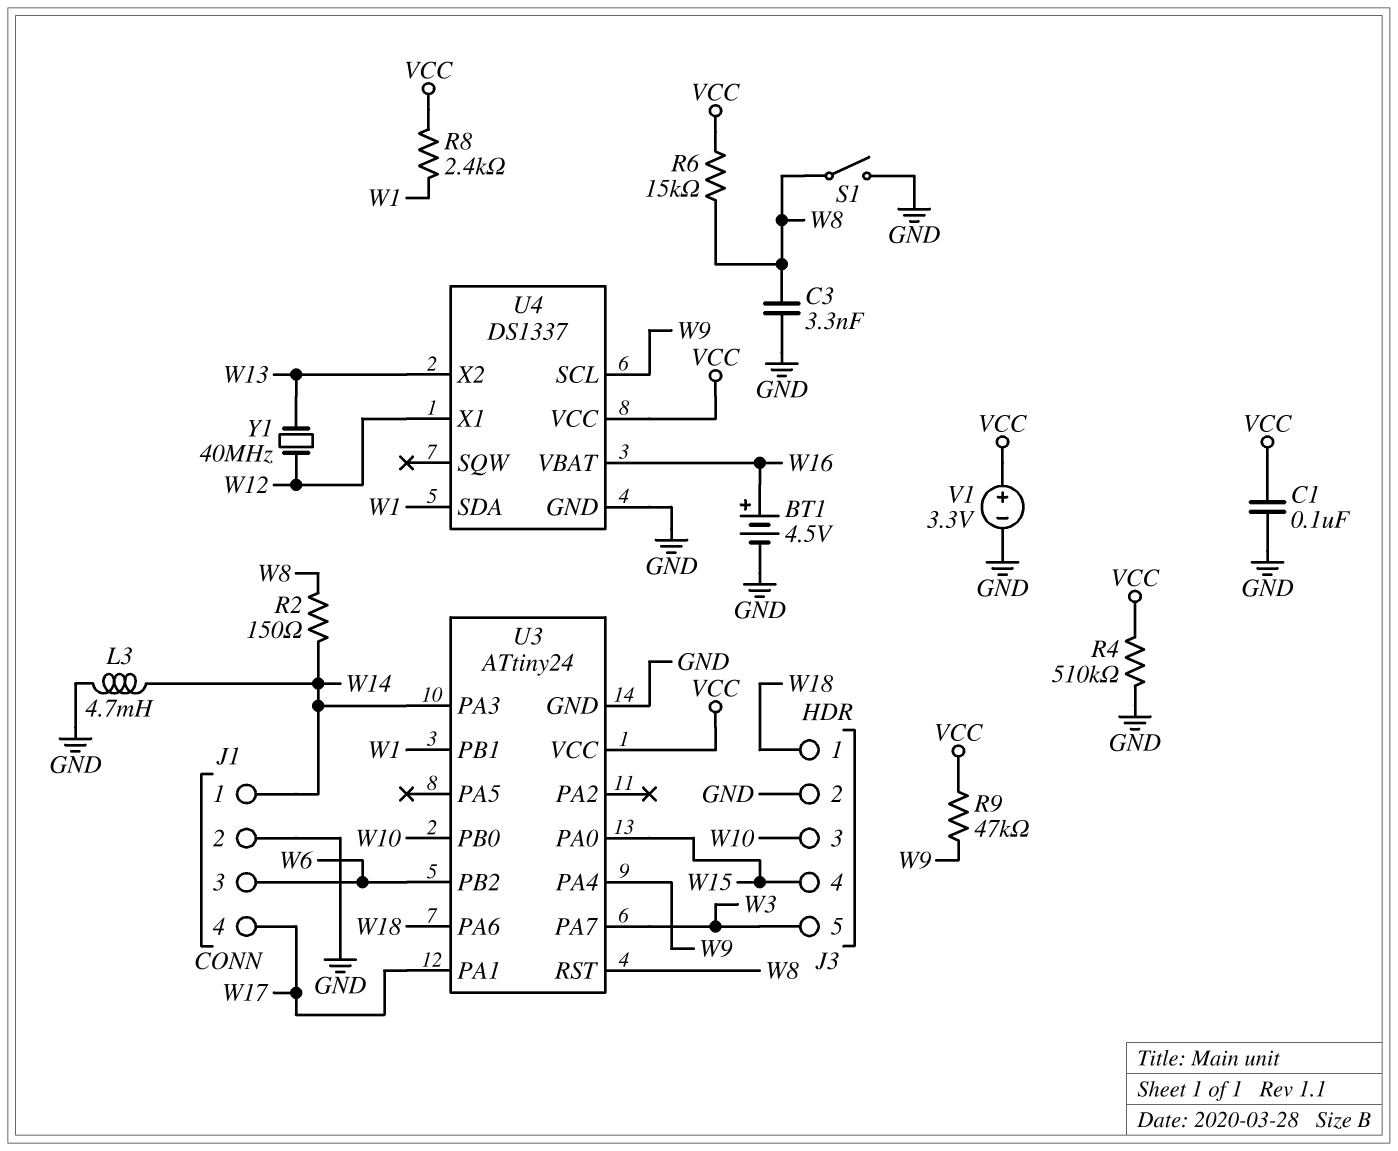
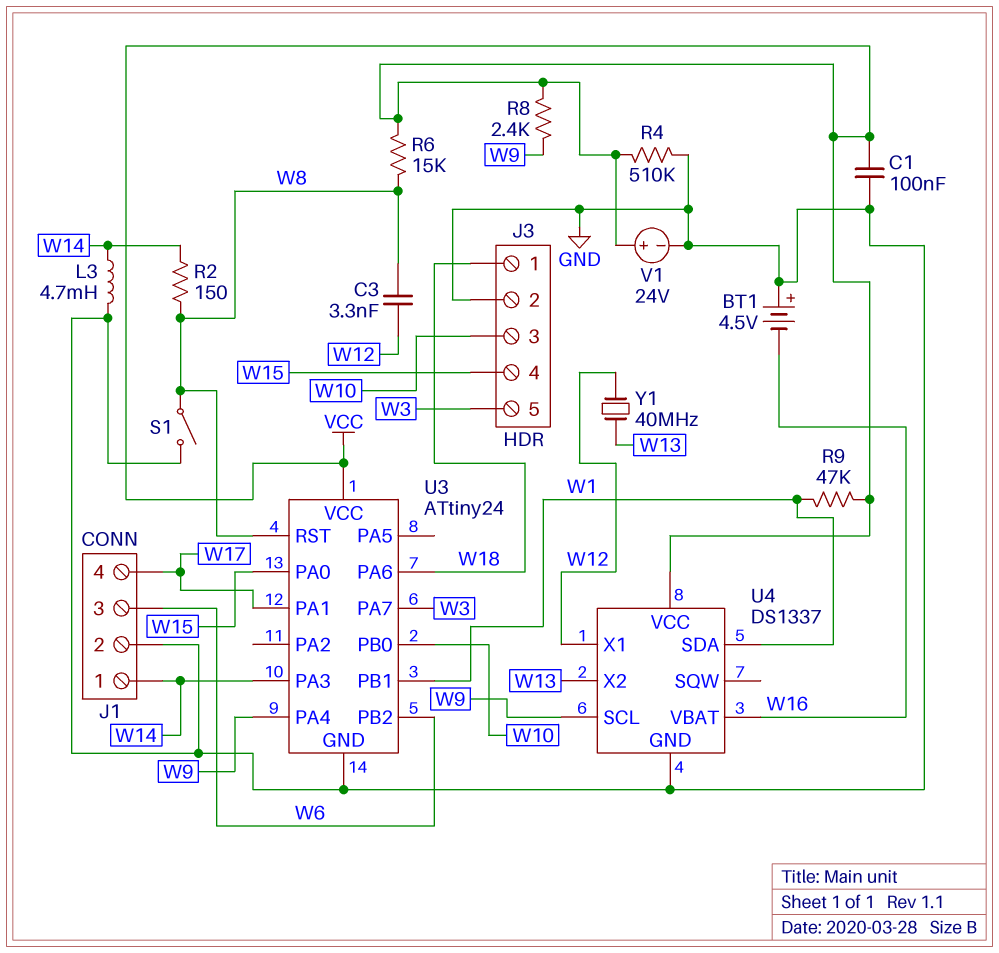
BT1: 4.5V (plus W16, minus GND) -> 4.5V (plus GND, minus W16)
C3: 3.3nF (GND, W8) -> 3.3nF (W8, W12)
R8: 2.4k (VCC, W1) -> 2.4k (VCC, W9)
R9: 47k (VCC, W9) -> 47k (VCC, W1)
V1: 3.3V (plus VCC, minus GND) -> 24V (plus VCC, minus GND)

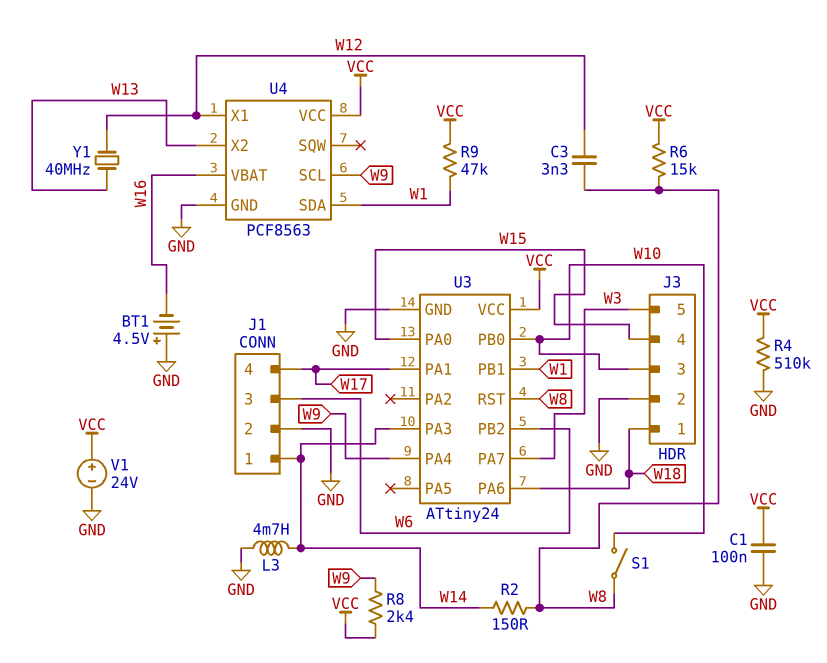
S1: switch (GND, W8) -> switch (W8, W10)
U4: DS1337 -> PCF8563

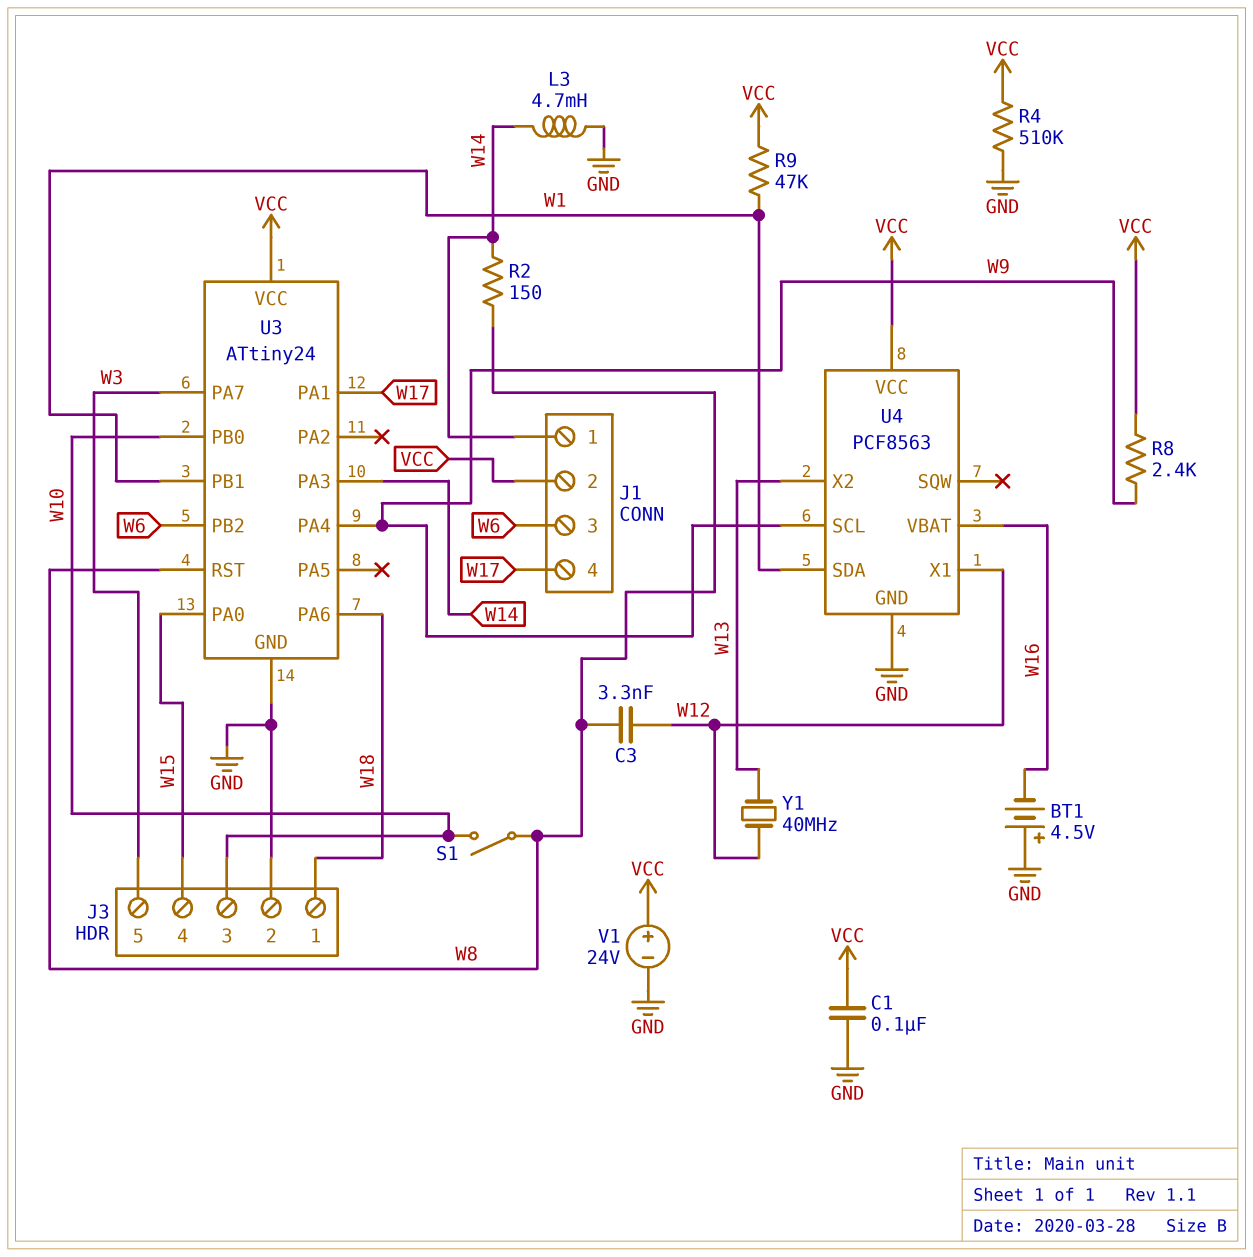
J1 pin 2: GND -> VCC
R6: 15k (VCC, W8) -> none

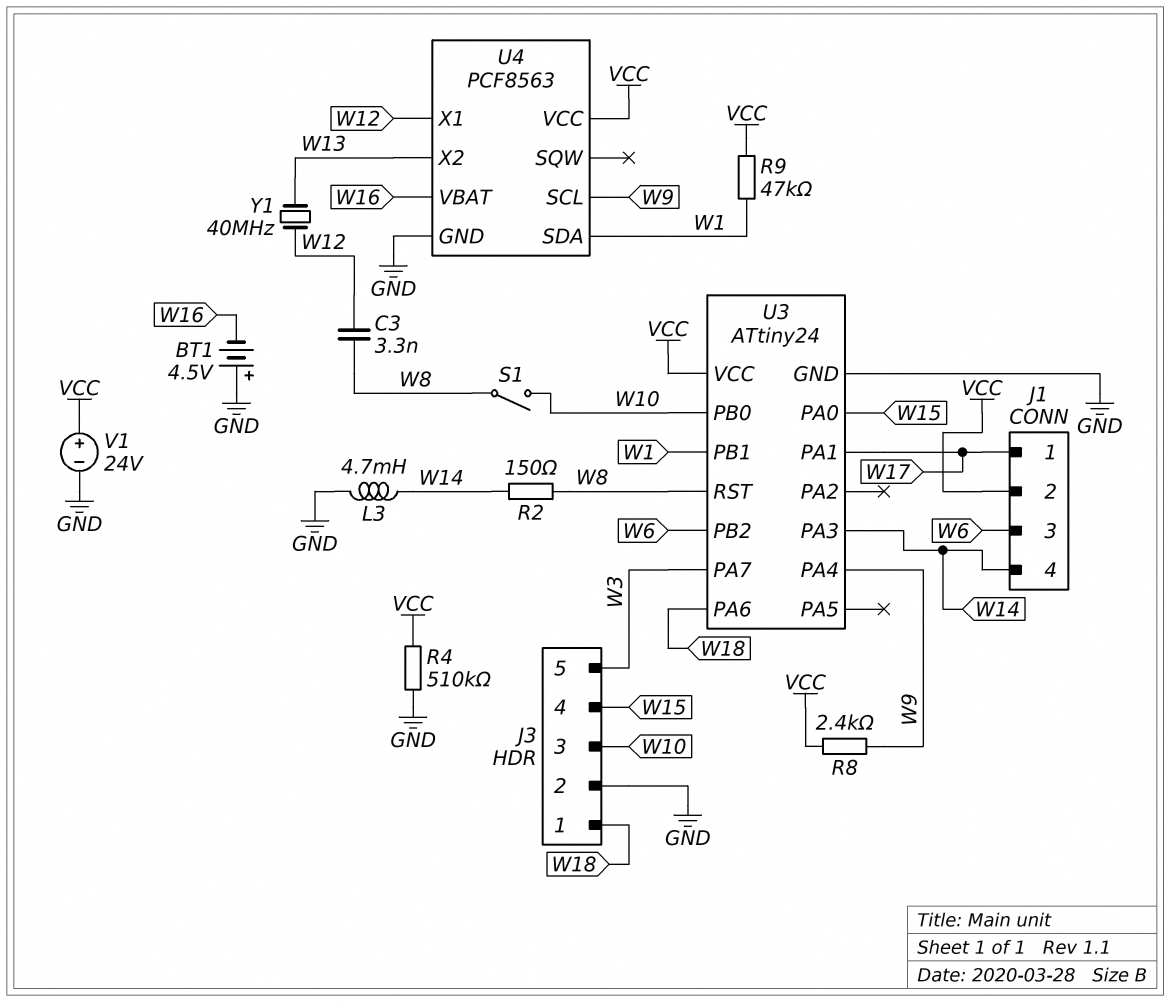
C1: 100nF (GND, VCC) -> none
J1 pin 1: W14 -> W17
J1 pin 4: W17 -> W14

